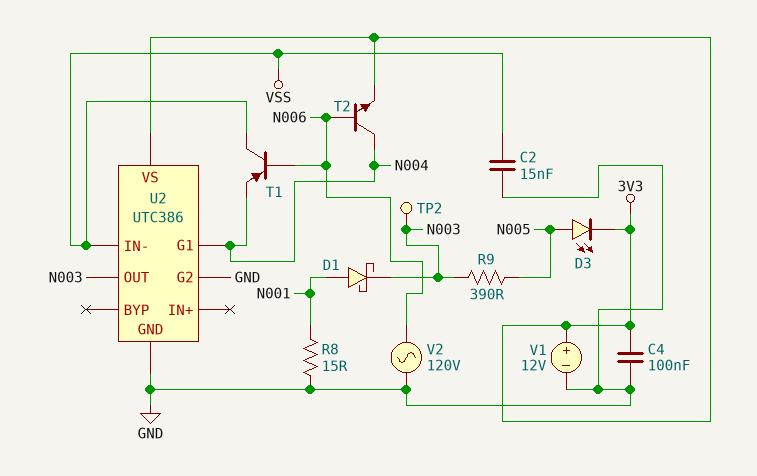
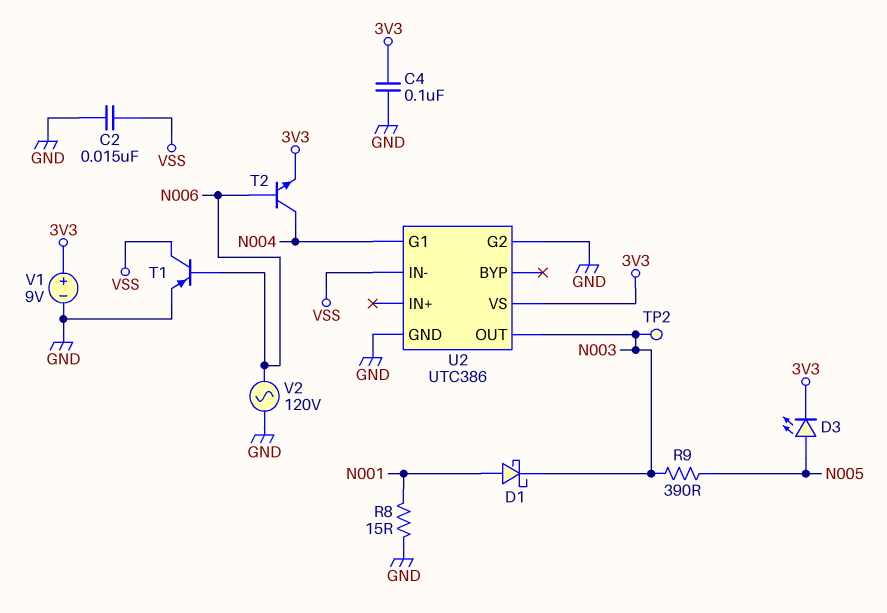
T1: PNP (B N006, C VSS, E N004) -> PNP (B N006, C VSS, E GND)
V1: 12V (plus 3V3, minus GND) -> 9V (plus 3V3, minus GND)

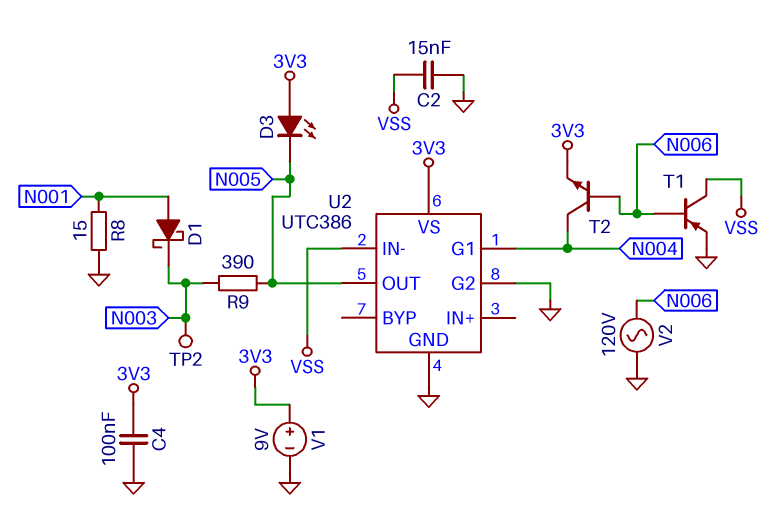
D3: LED (A N005, K 3V3) -> LED (A 3V3, K N005)
U2 pin OUT: N003 -> N005

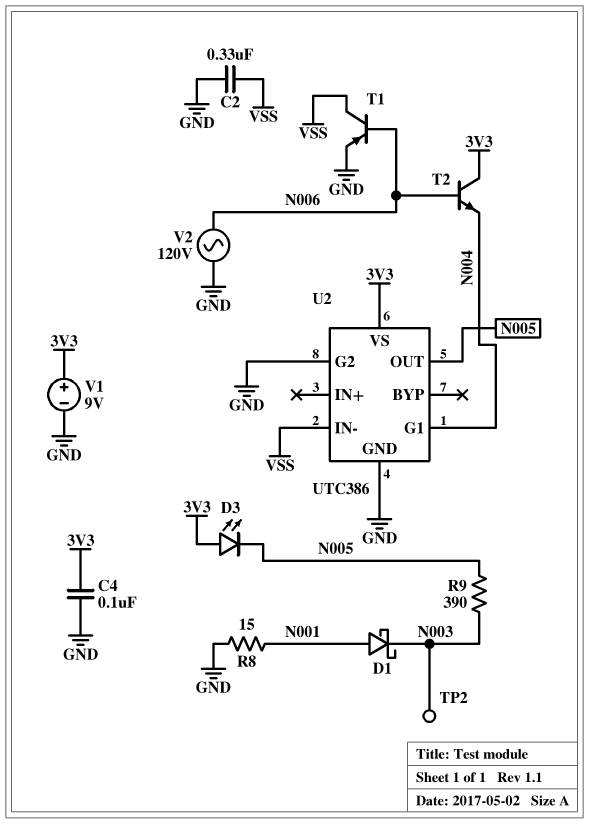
C2: 15nF (GND, VSS) -> 330nF (GND, VSS)
T2: NPN (B N006, C N004, E 3V3) -> NPN (B N006, C 3V3, E N004)

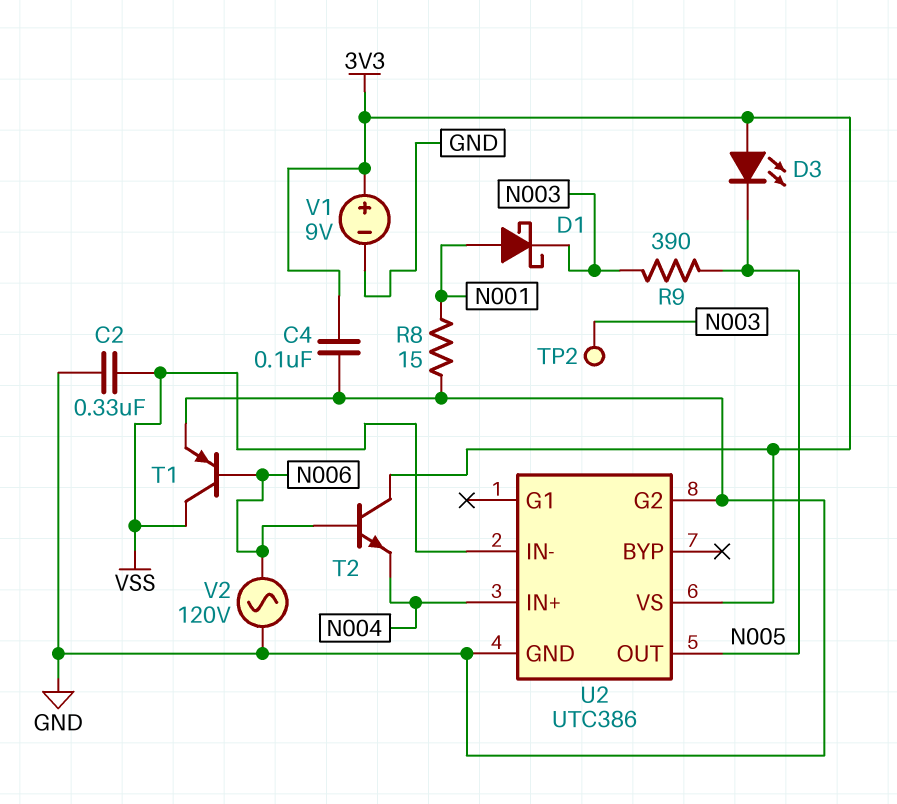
U2 pin G1: N004 -> none
U2 pin IN+: none -> N004

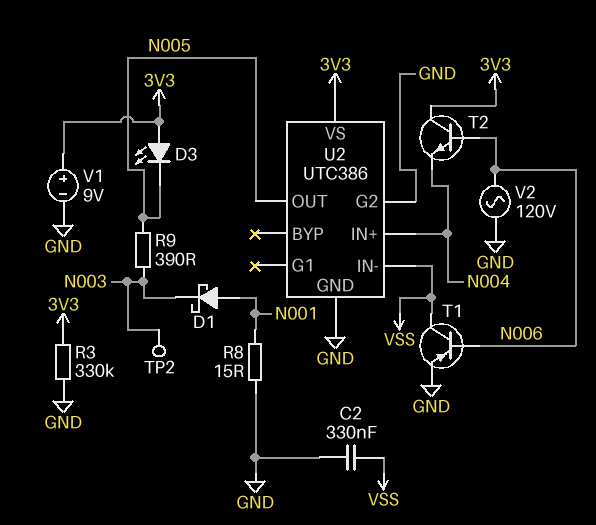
C4: 100nF (3V3, GND) -> none
R3: none -> 330k (3V3, GND)

